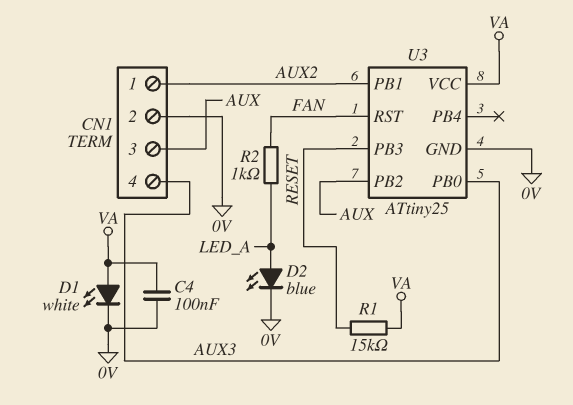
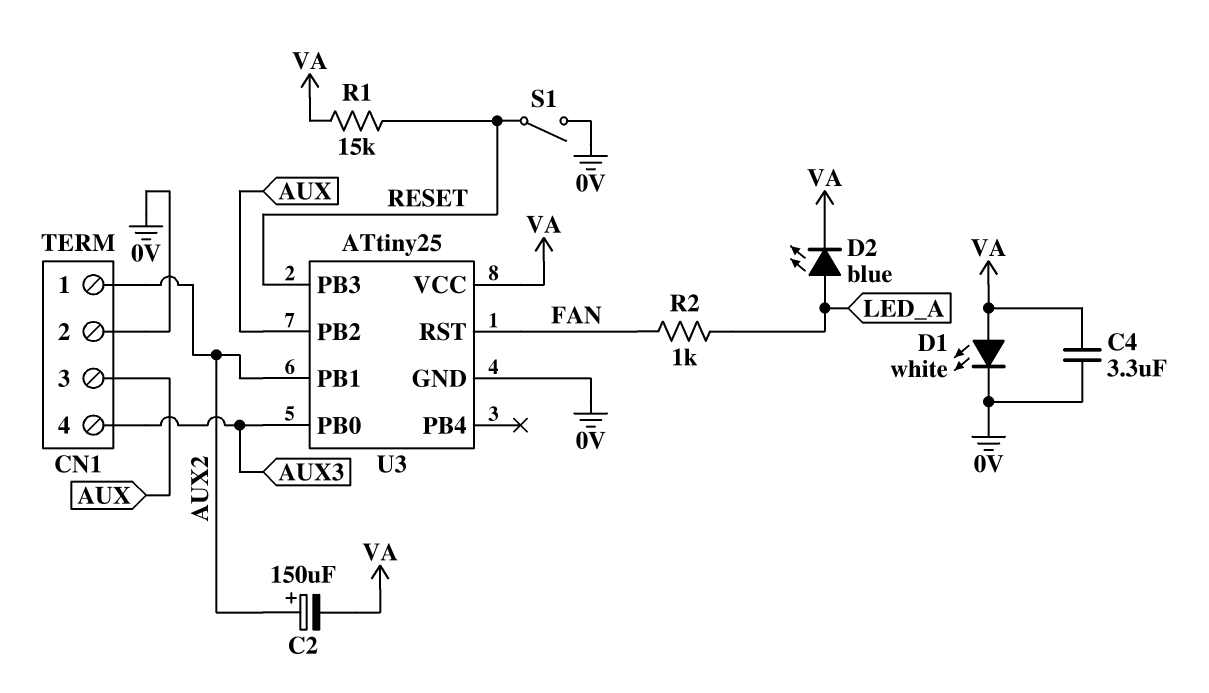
C2: none -> 150uF (plus AUX2, minus VA)
C4: 100nF (0V, VA) -> 3.3uF (0V, VA)
D2: LED blue (A LED_A, K 0V) -> LED blue (A LED_A, K VA)
S1: none -> switch (0V, RESET)

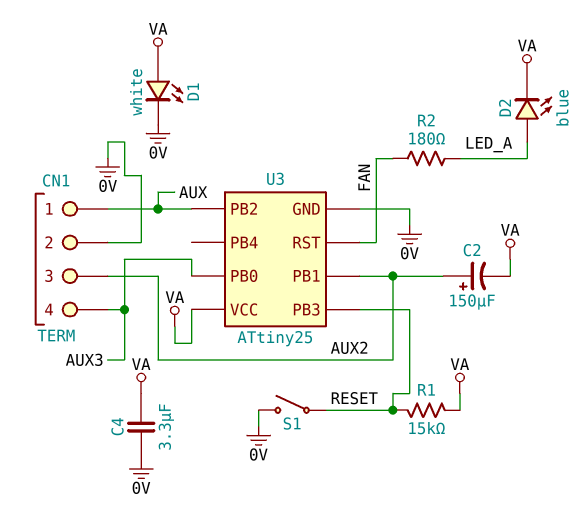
CN1 pin 1: AUX2 -> AUX
CN1 pin 3: AUX -> AUX2
R2: 1k (FAN, LED_A) -> 180 (FAN, LED_A)

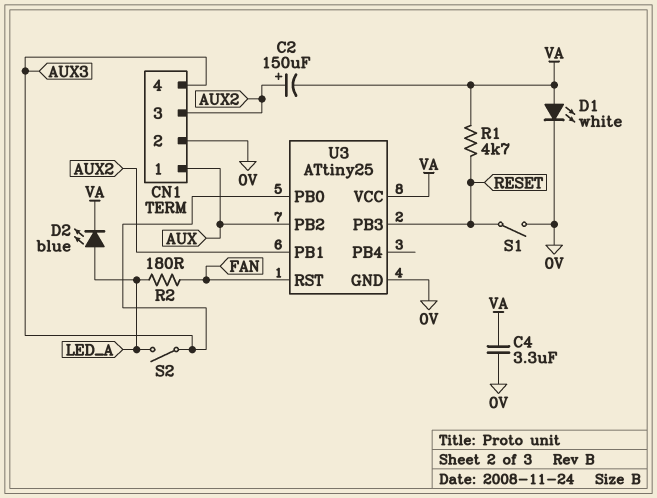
R1: 15k (RESET, VA) -> 4.7k (RESET, VA)
S2: none -> switch (AUX3, LED_A)

